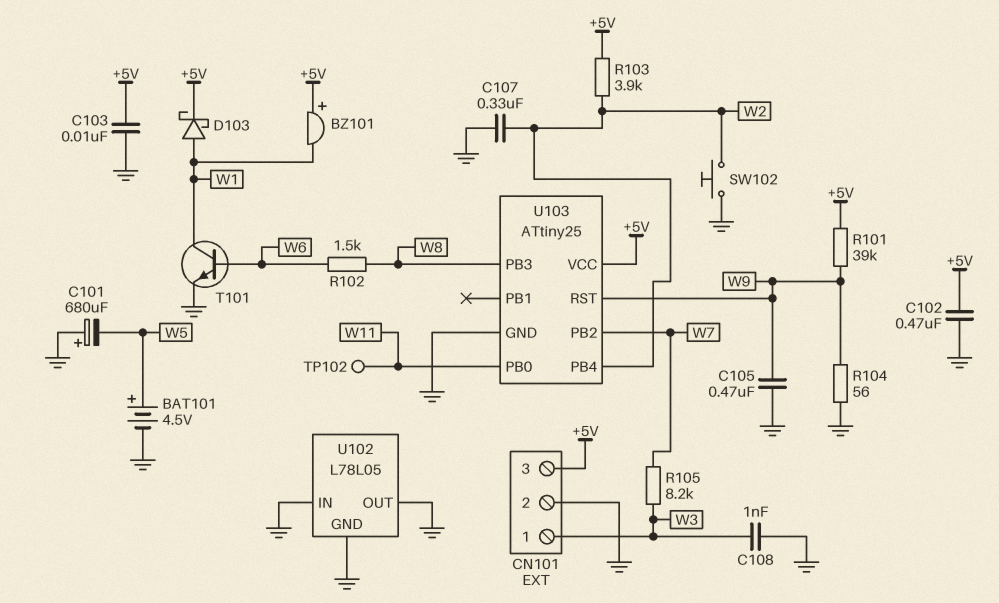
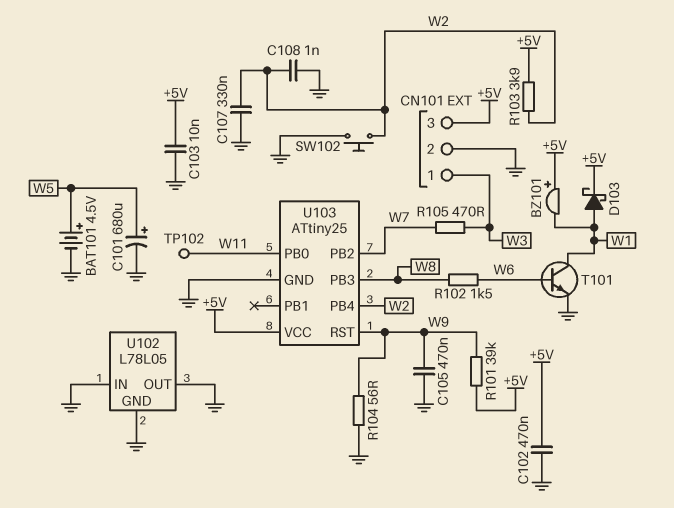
C101: 680uF (plus GND, minus W5) -> 680uF (plus W5, minus GND)
C108: 1nF (GND, W3) -> 1nF (GND, W2)
R105: 8.2k (W3, W7) -> 470 (W3, W7)

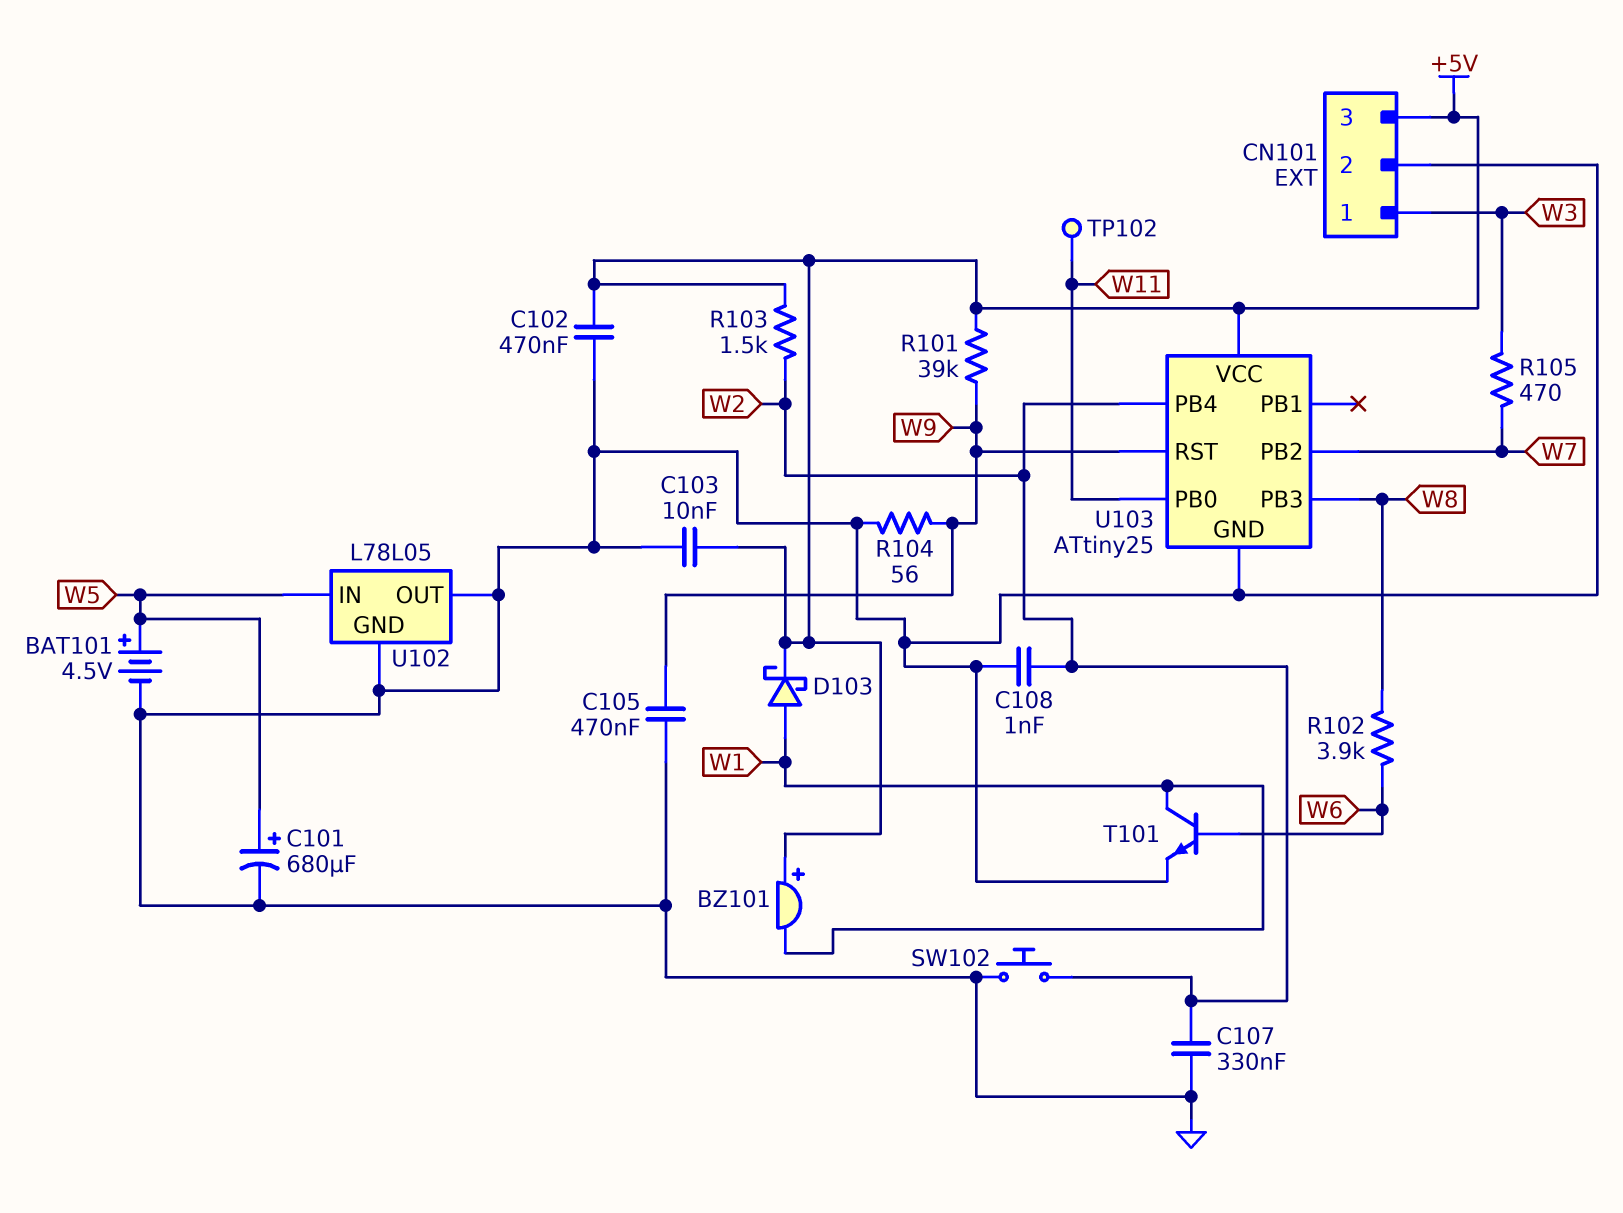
R102: 1.5k (W6, W8) -> 3.9k (W6, W8)
R103: 3.9k (+5V, W2) -> 1.5k (+5V, W2)
U102 pin IN: GND -> W5

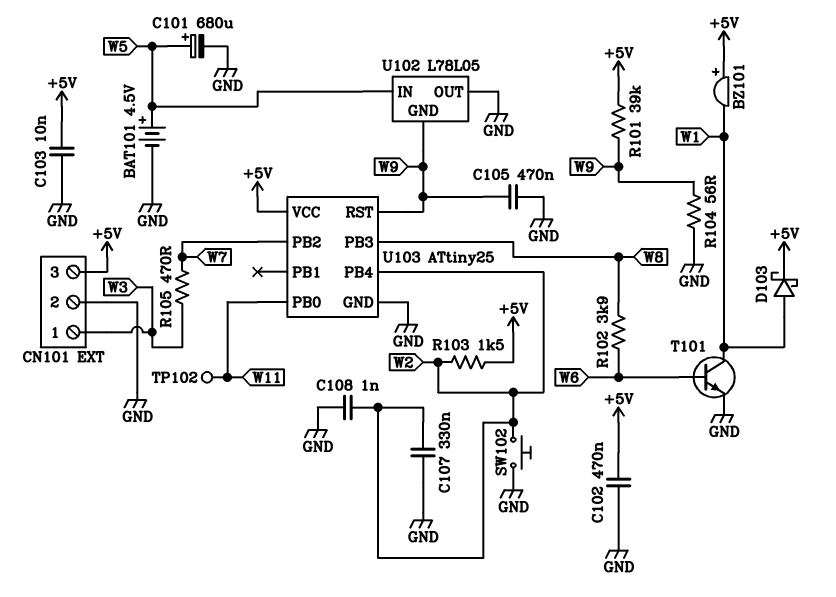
U102 pin GND: GND -> W9

